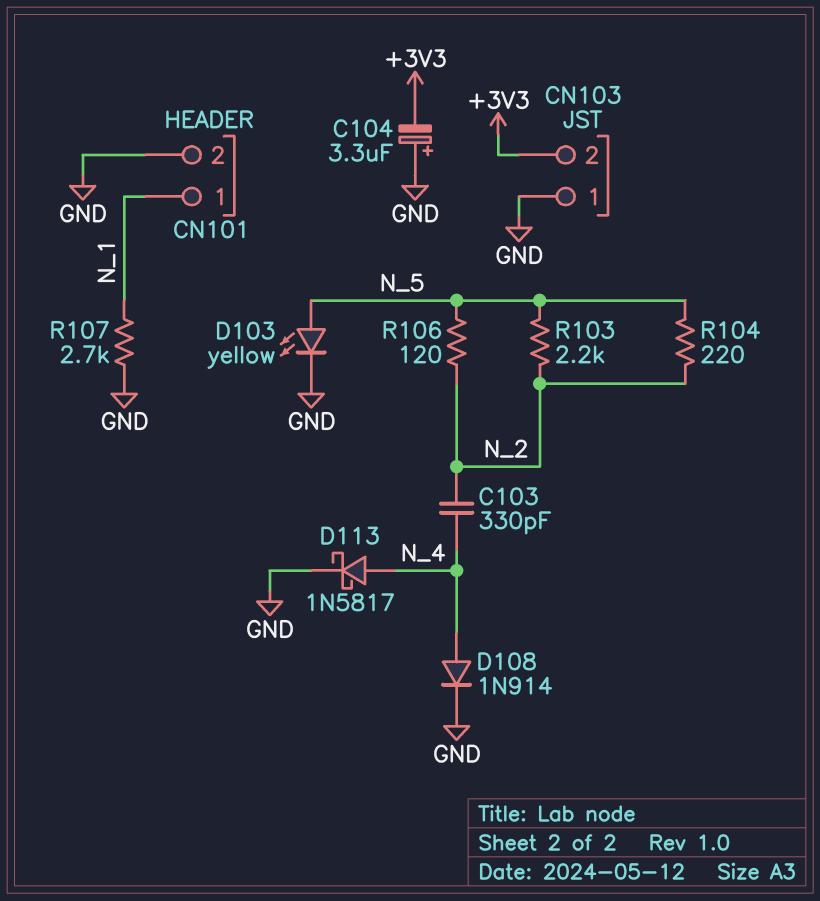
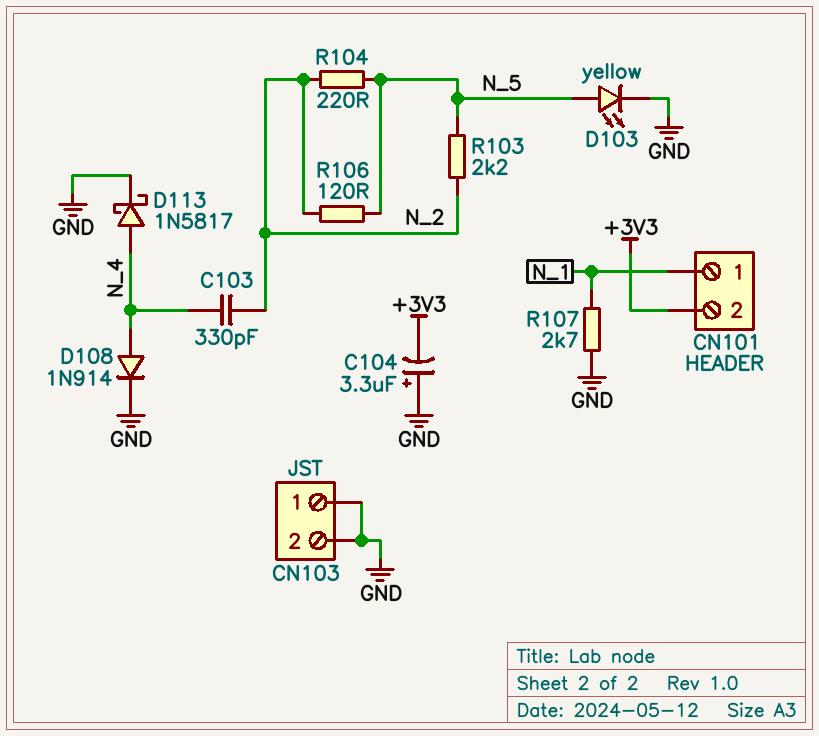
CN101 pin 2: GND -> +3V3
CN103 pin 2: +3V3 -> GND

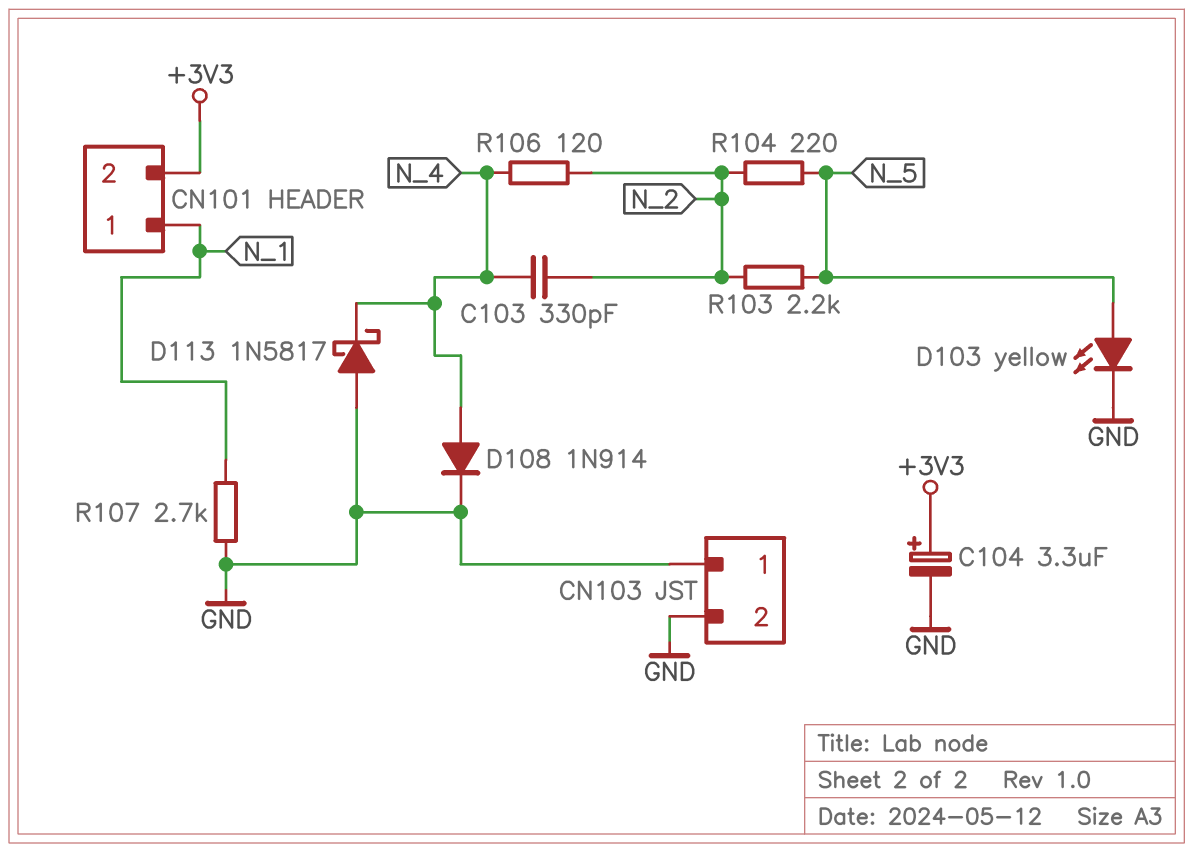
C104: 3.3uF (plus GND, minus +3V3) -> 3.3uF (plus +3V3, minus GND)
D113: schottky 1N5817 (A N_4, K GND) -> schottky 1N5817 (A GND, K N_4)
R106: 120 (N_2, N_5) -> 120 (N_2, N_4)

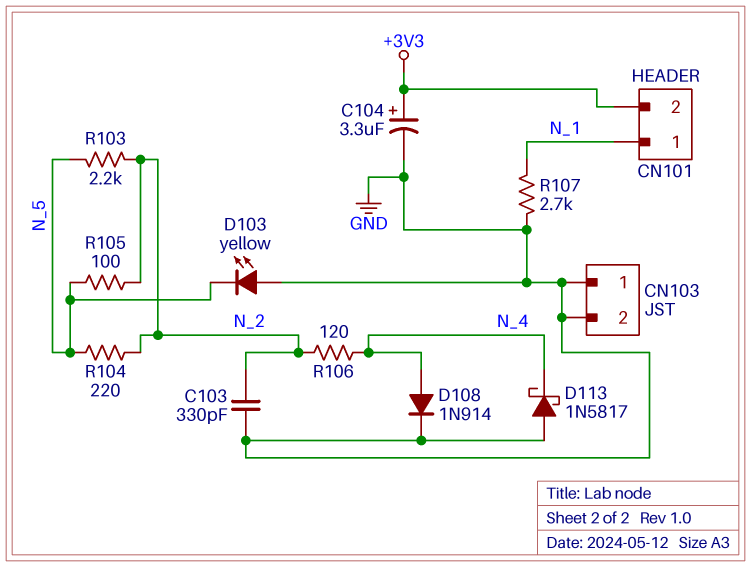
C103: 330pF (N_2, N_4) -> 330pF (GND, N_2)
D103: LED yellow (A N_5, K GND) -> LED yellow (A GND, K N_5)
R105: none -> 100 (N_2, N_5)

